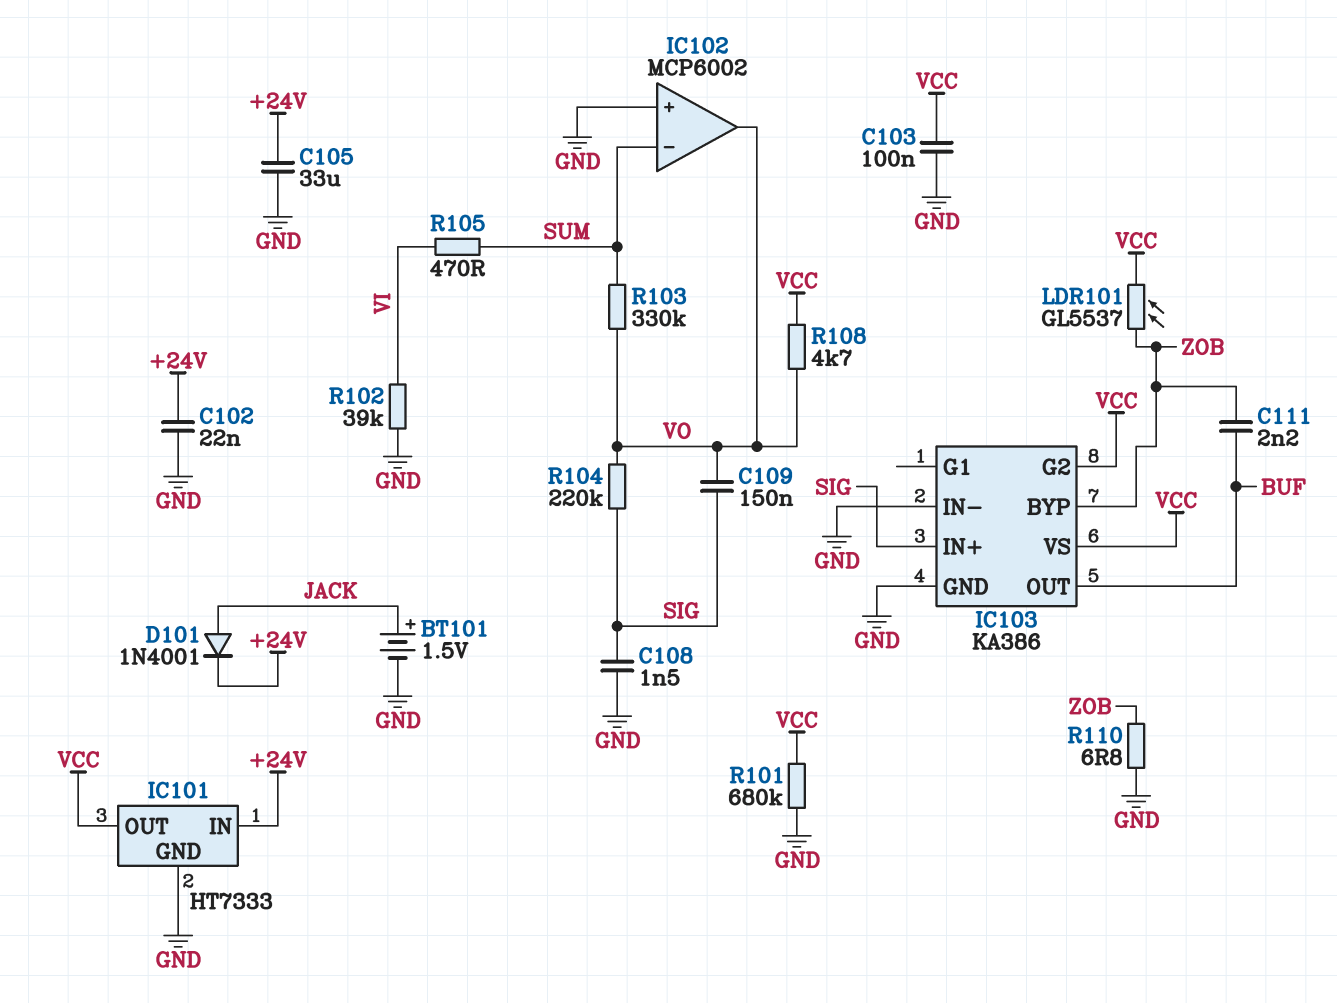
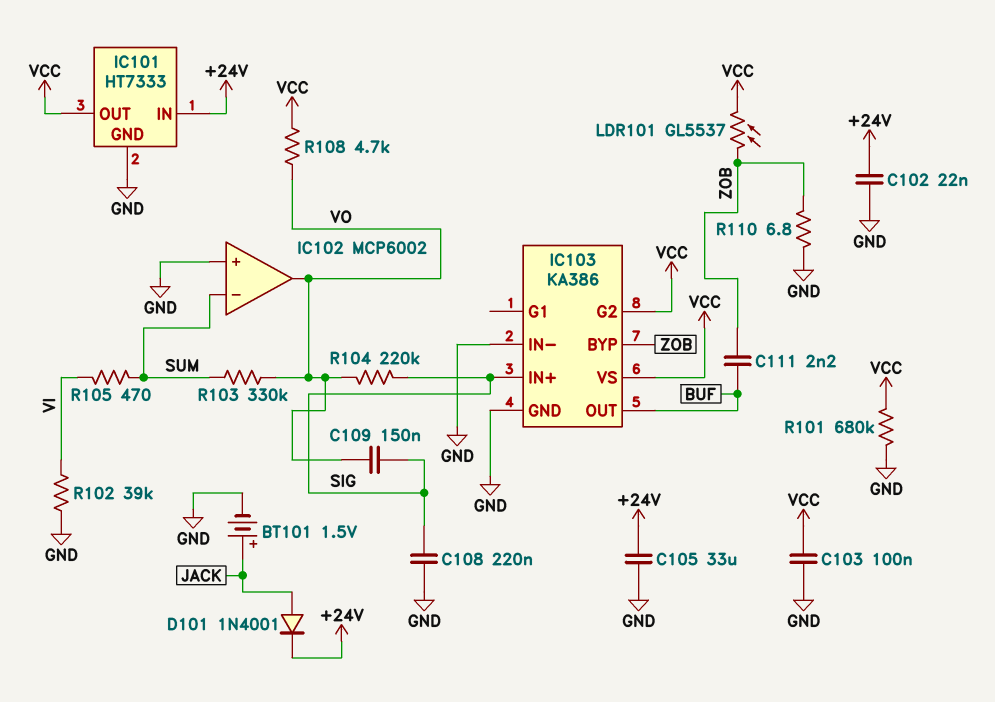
C108: 1.5nF (GND, SIG) -> 220nF (GND, SIG)

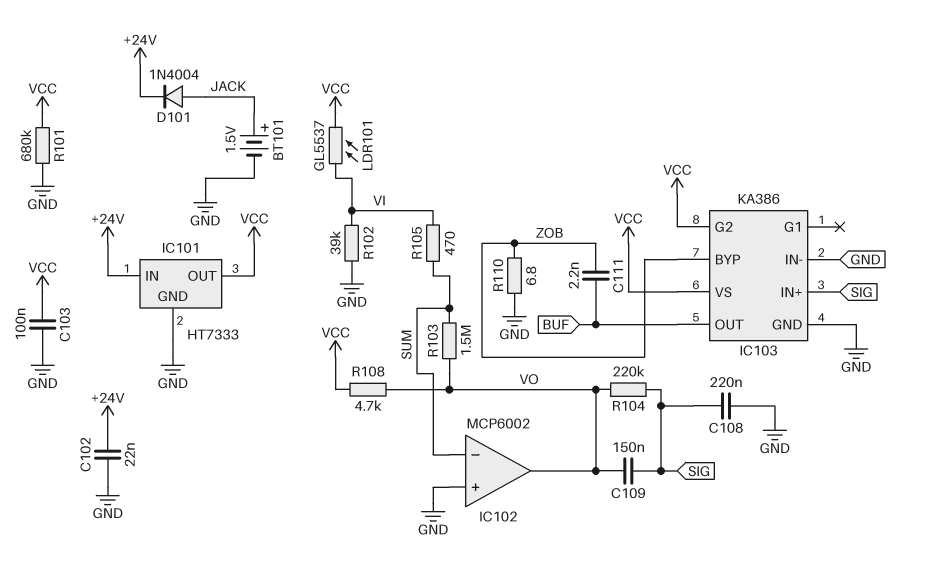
C105: 33uF (+24V, GND) -> none
D101: diode 1N4001 (A JACK, K +24V) -> diode 1N4004 (A JACK, K +24V)
LDR101: GL5537 (VCC, ZOB) -> GL5537 (VCC, VI)
R103: 330k (SUM, VO) -> 1.5M (SUM, VO)

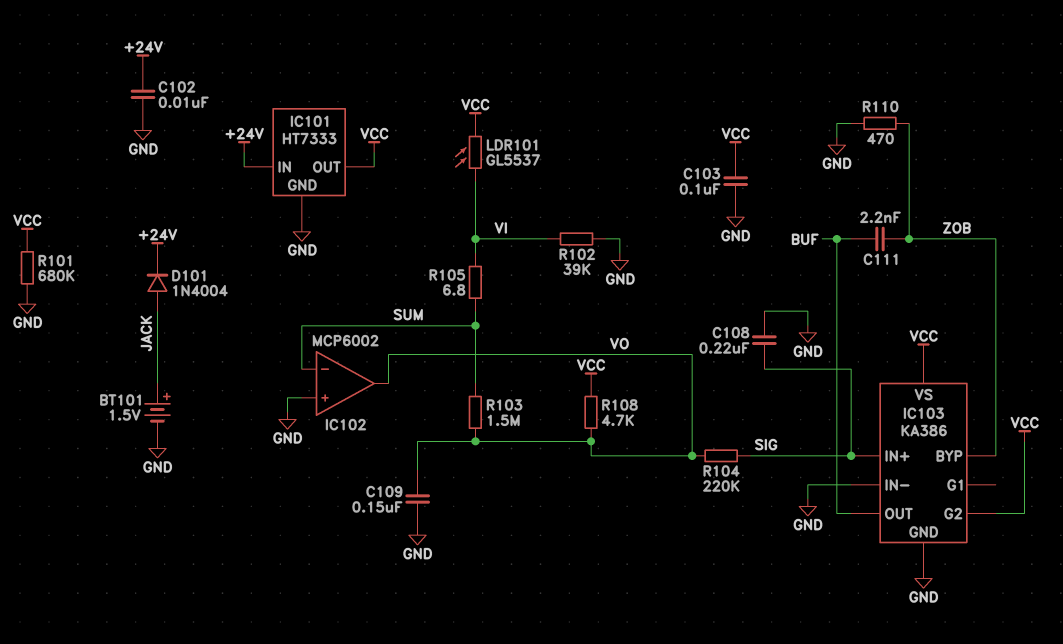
C102: 22nF (+24V, GND) -> 10nF (+24V, GND)
C109: 150nF (SIG, VO) -> 150nF (GND, VO)
R105: 470 (SUM, VI) -> 6.8 (SUM, VI)
R110: 6.8 (GND, ZOB) -> 470 (GND, ZOB)

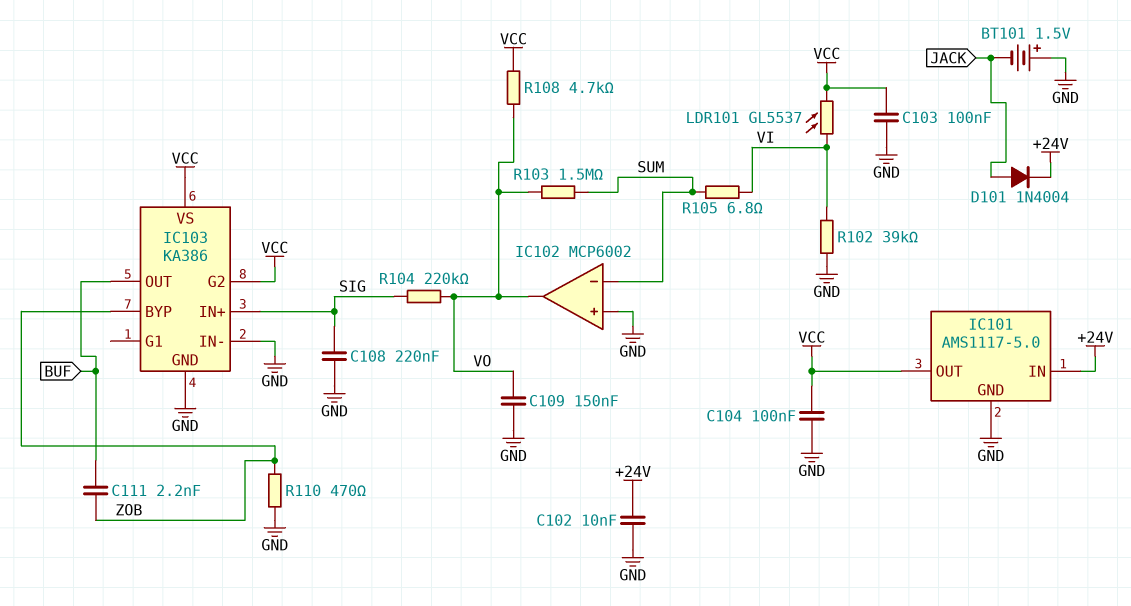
BT101: 1.5V (plus JACK, minus GND) -> 1.5V (plus GND, minus JACK)
C104: none -> 100nF (GND, VCC)
IC101: HT7333 -> AMS1117-5.0
R101: 680k (GND, VCC) -> none

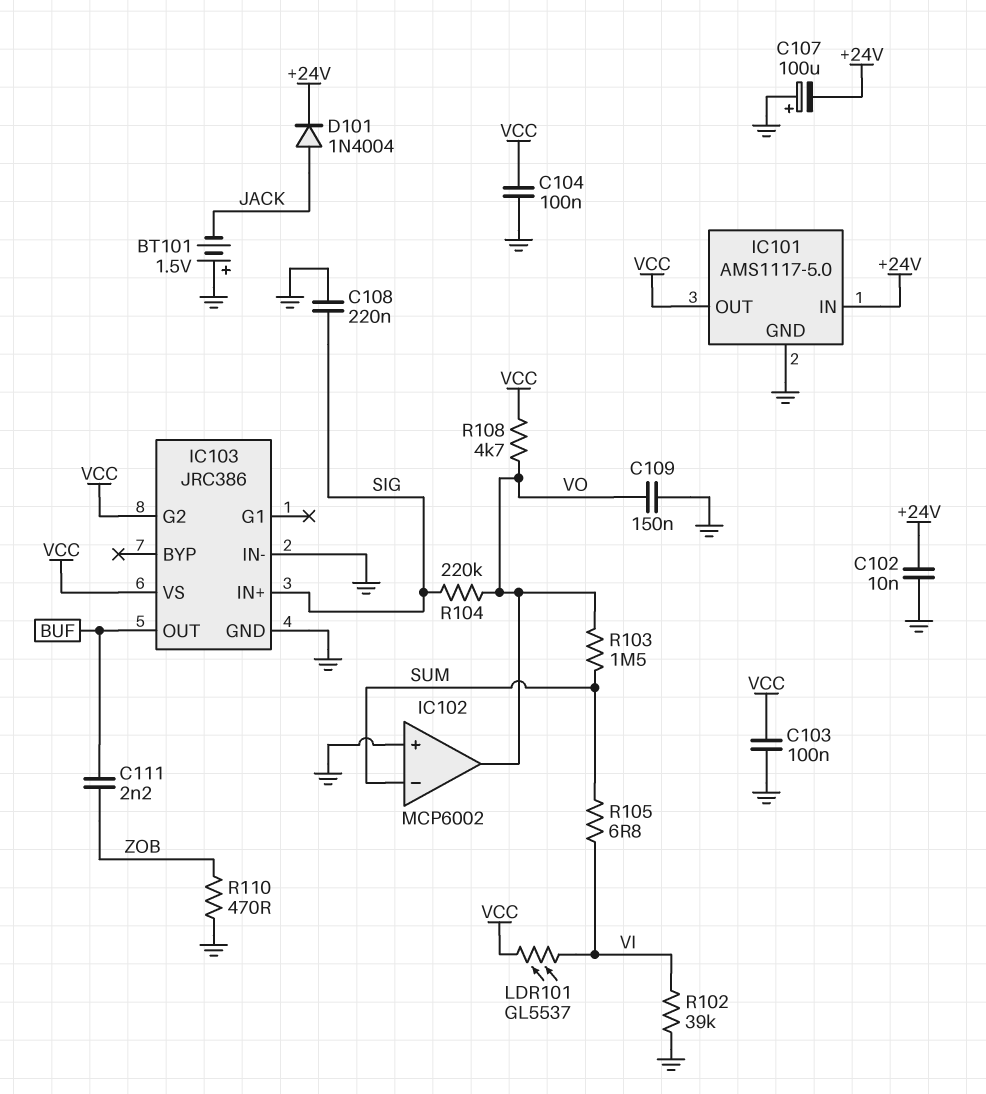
C107: none -> 100uF (plus GND, minus +24V)
IC103: KA386 -> JRC386
IC103 pin BYP: ZOB -> none

